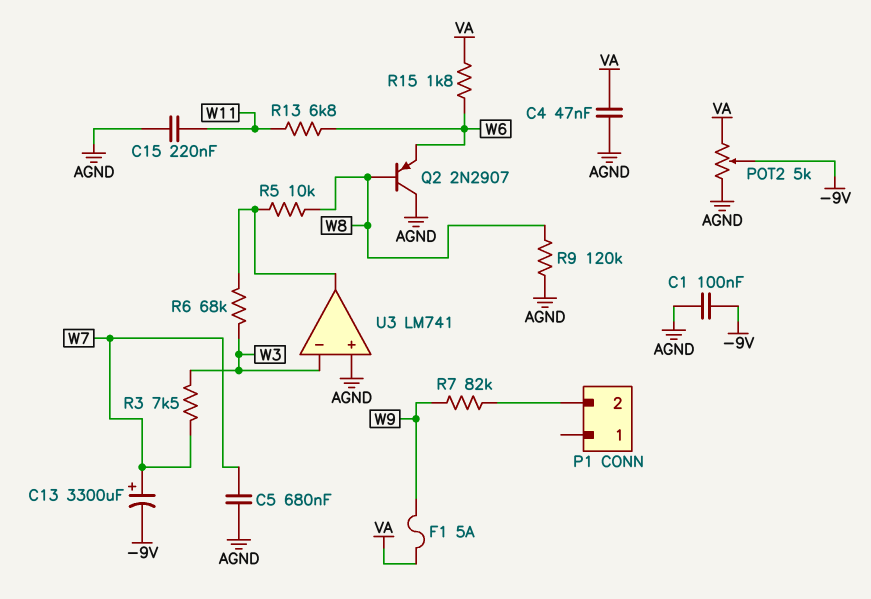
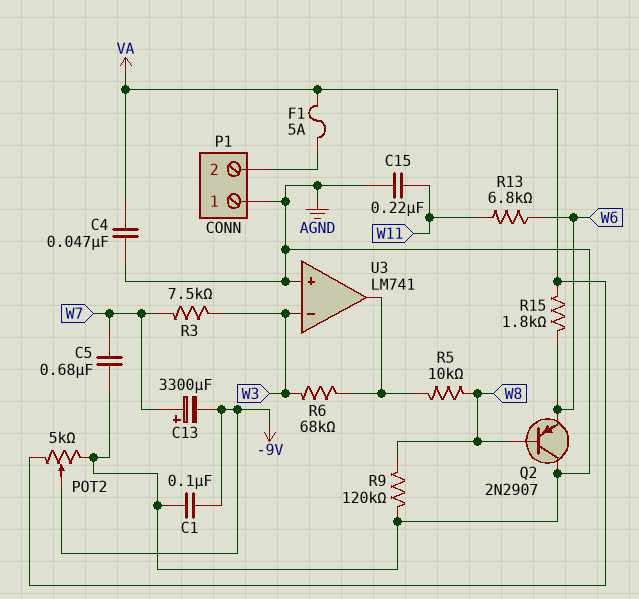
F1: 5A (VA, W9) -> 5A (P1/2, VA)
P1 pin 1: none -> AGND
R7: 82k (P1/2, W9) -> none

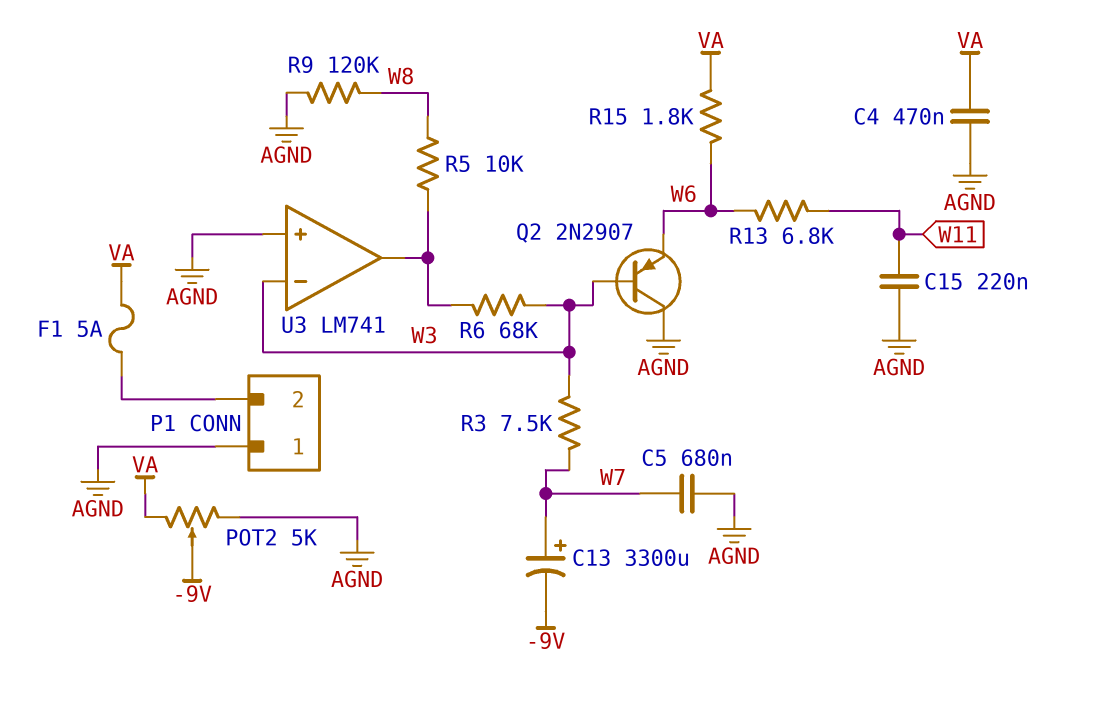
C1: 100nF (-9V, AGND) -> none
C4: 47nF (AGND, VA) -> 470nF (AGND, VA)
Q2: PNP 2N2907 (B W8, C AGND, E W6) -> PNP 2N2907 (B W3, C AGND, E W6)

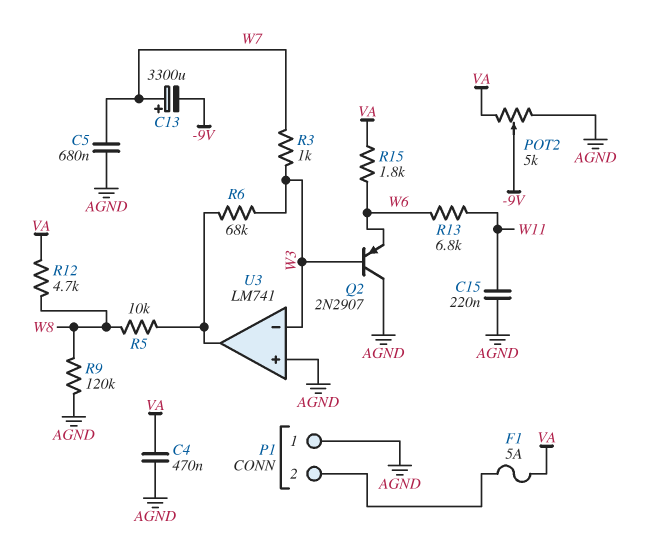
R3: 7.5k (W3, W7) -> 1k (W3, W7)
R12: none -> 4.7k (VA, W8)

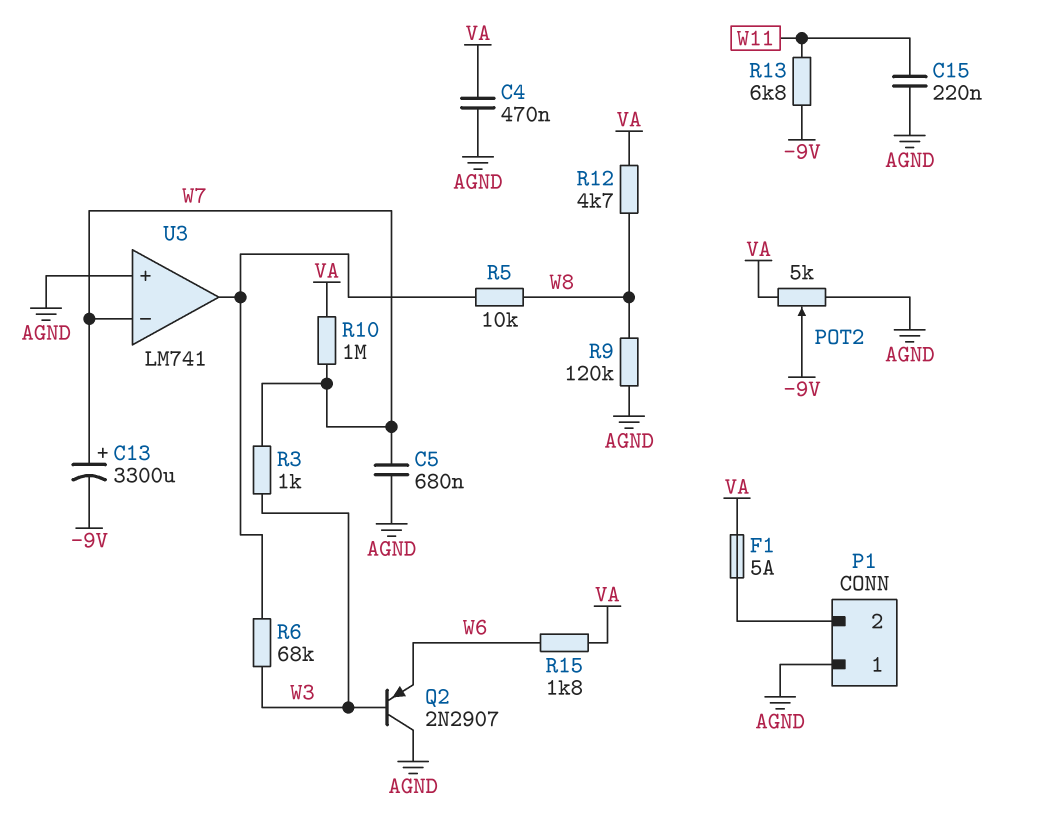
R10: none -> 1M (VA, W7)
R13: 6.8k (W6, W11) -> 6.8k (-9V, W11)
U3 pin in-: W3 -> W7

